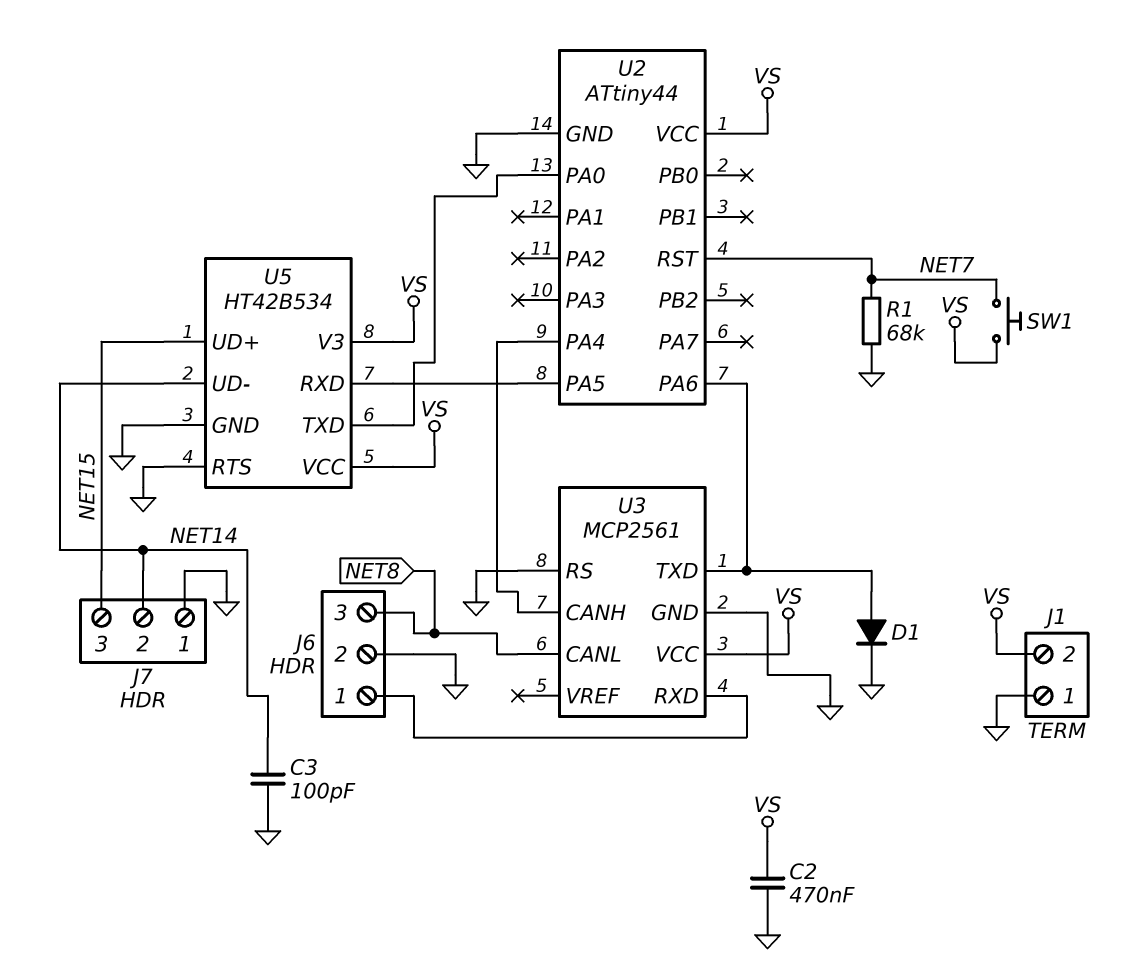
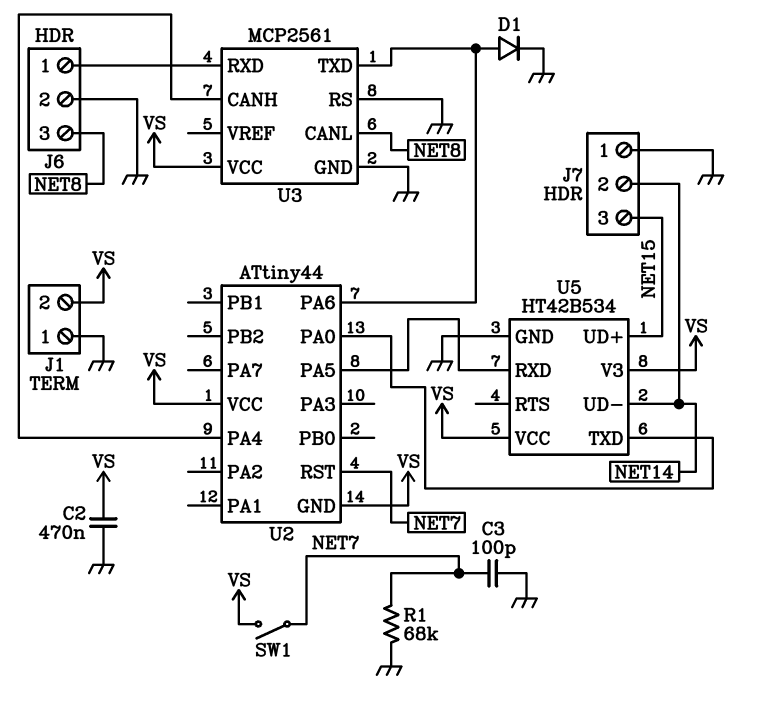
C3: 100pF (GND, NET14) -> 100pF (GND, NET7)
SW1: button (NET7, VS) -> switch (NET7, VS)
U2 pin GND: GND -> VS
U5 pin RTS: GND -> none

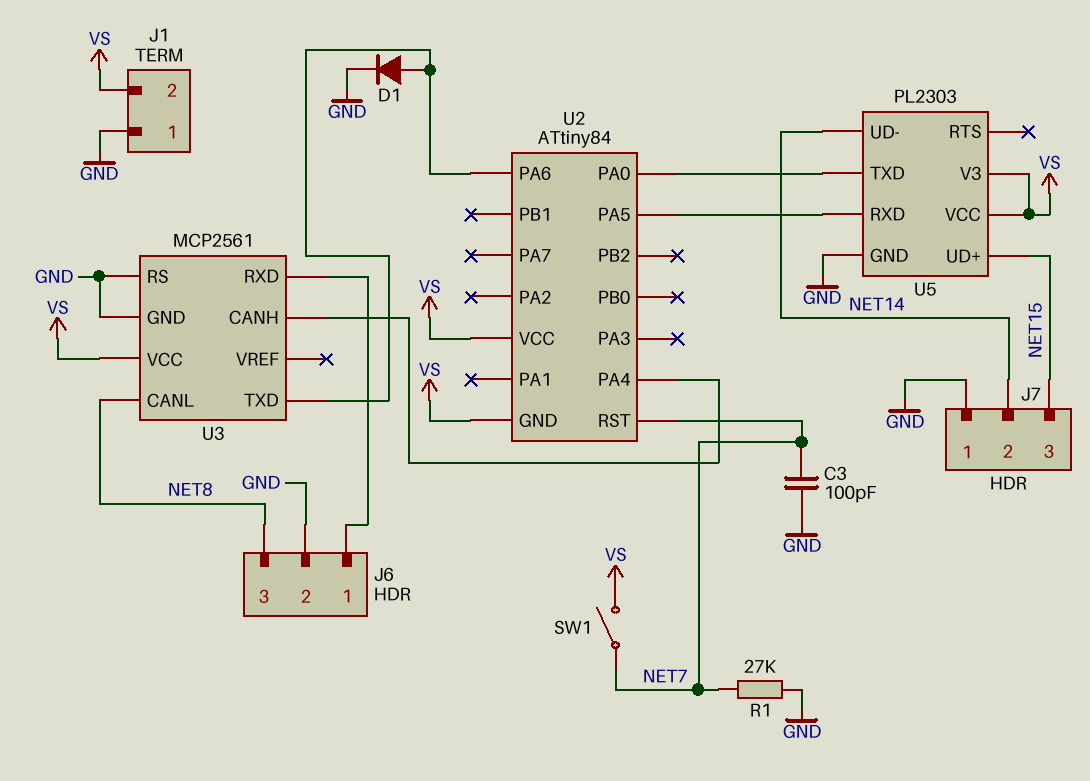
C2: 470nF (GND, VS) -> none
R1: 68k (GND, NET7) -> 27k (GND, NET7)
U2: ATtiny44 -> ATtiny84
U5: HT42B534 -> PL2303

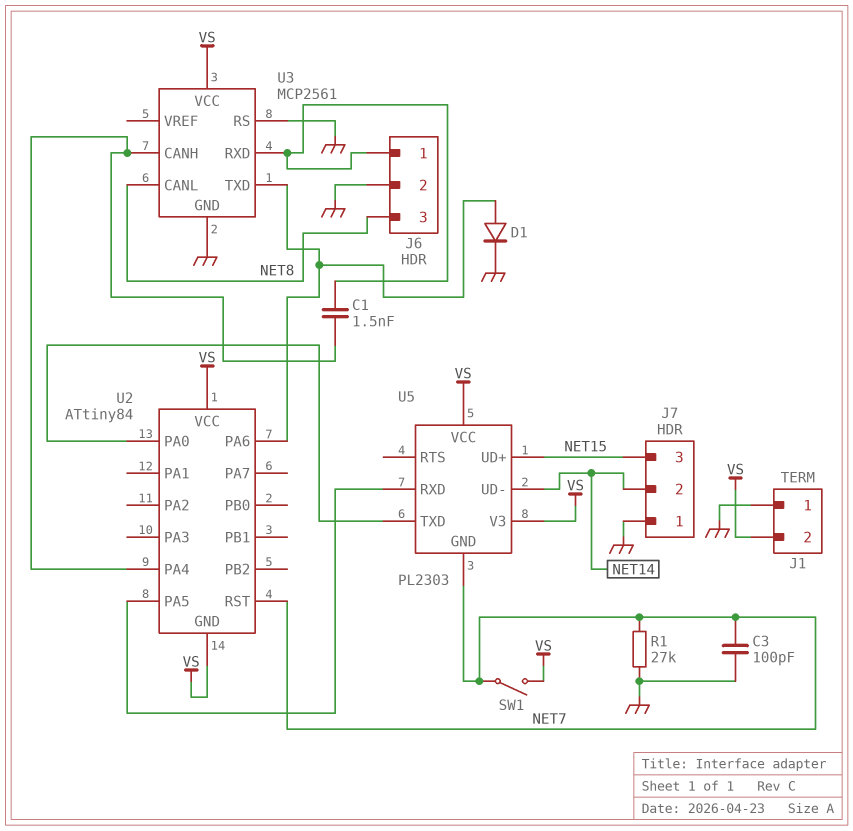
C1: none -> 1.5nF (J6/1, U2/PA4)
U5 pin GND: GND -> NET7

